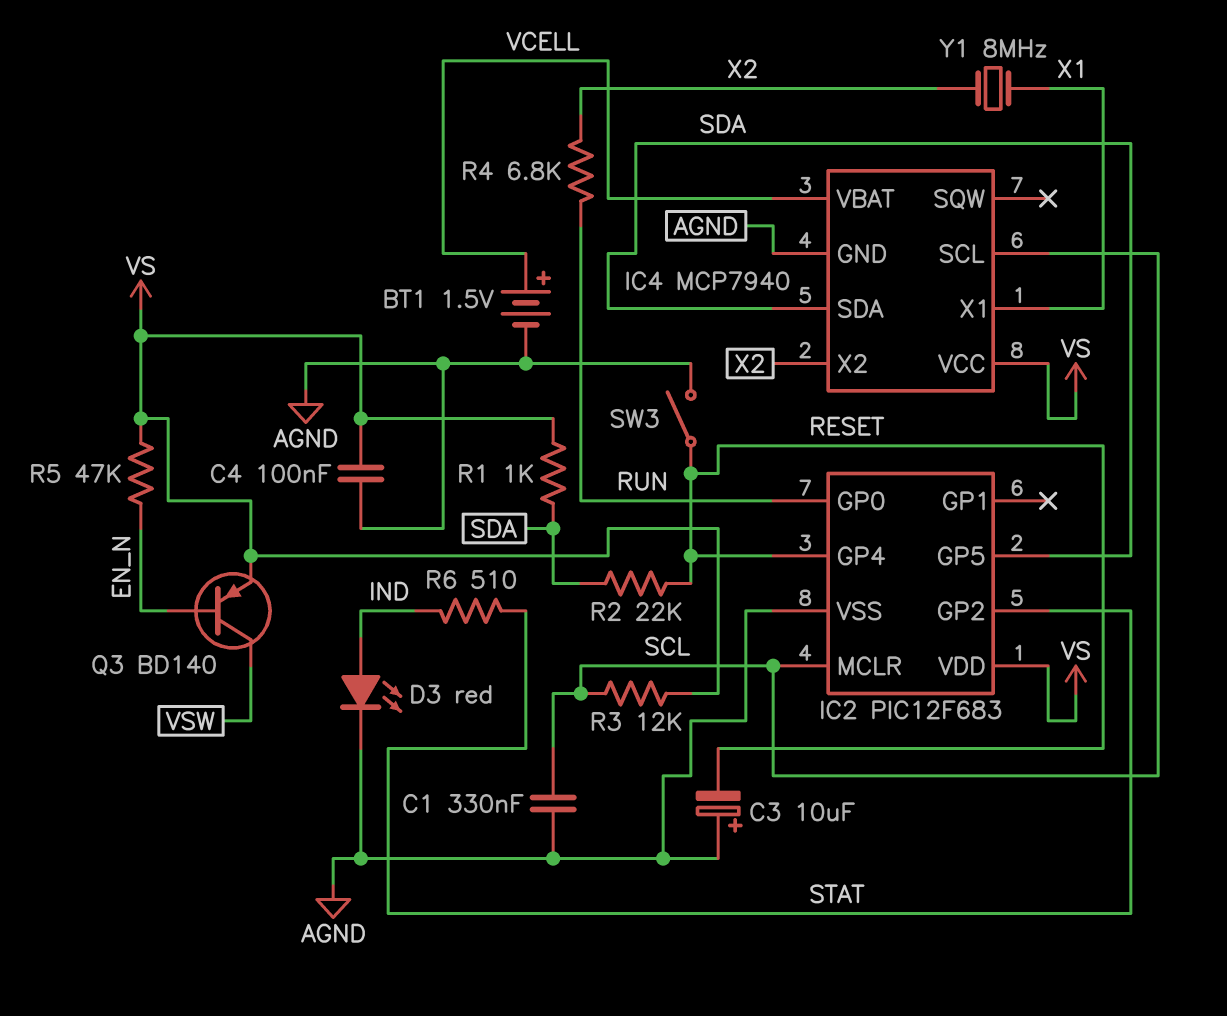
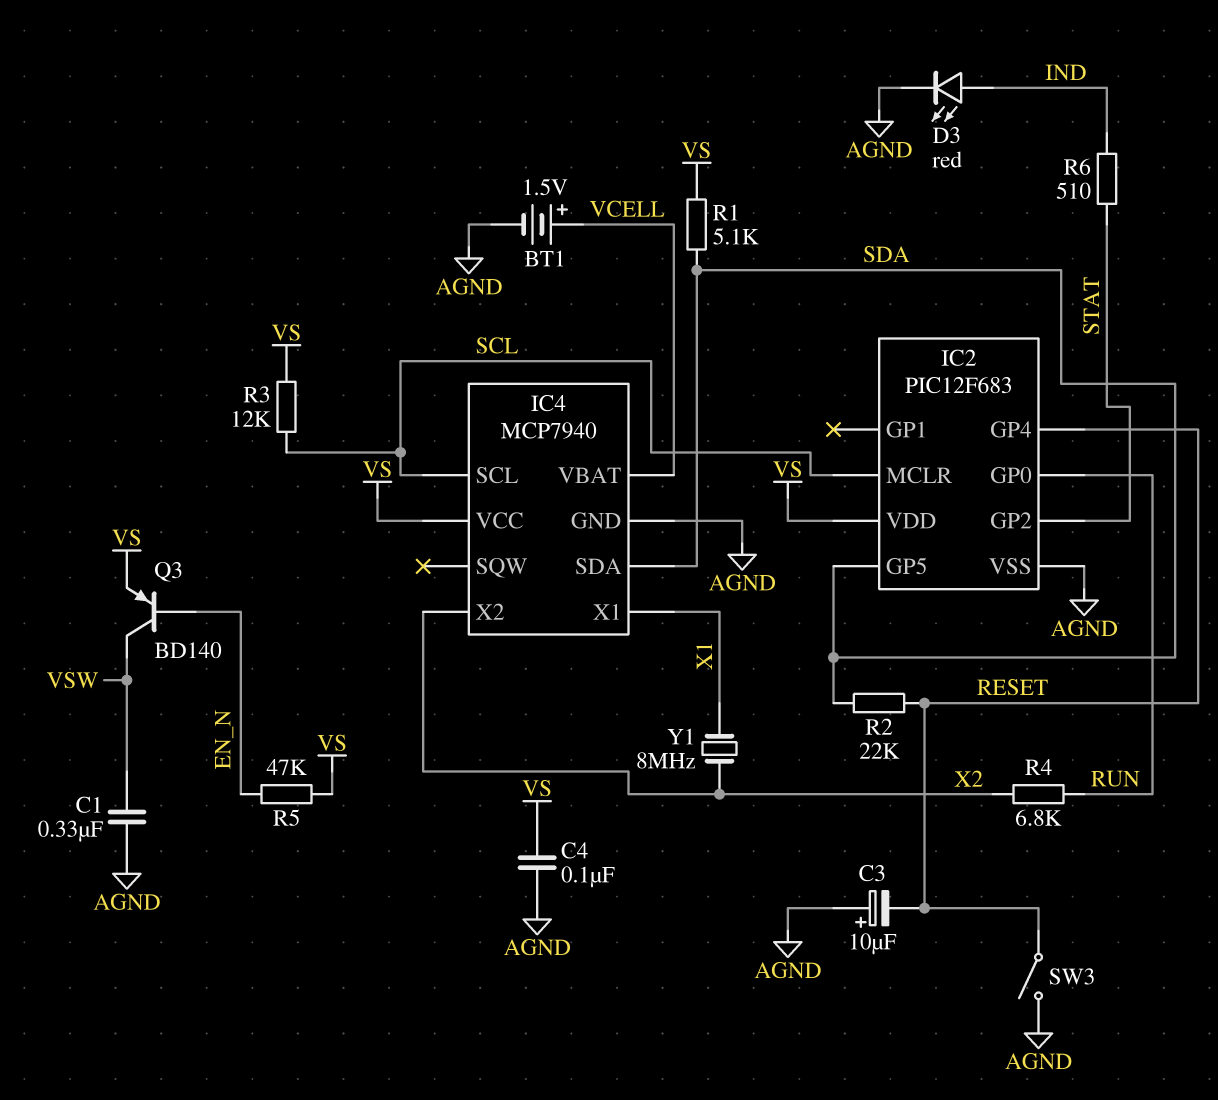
C1: 330nF (AGND, SCL) -> 330nF (AGND, VSW)
R1: 1k (SDA, VS) -> 5.1k (SDA, VS)

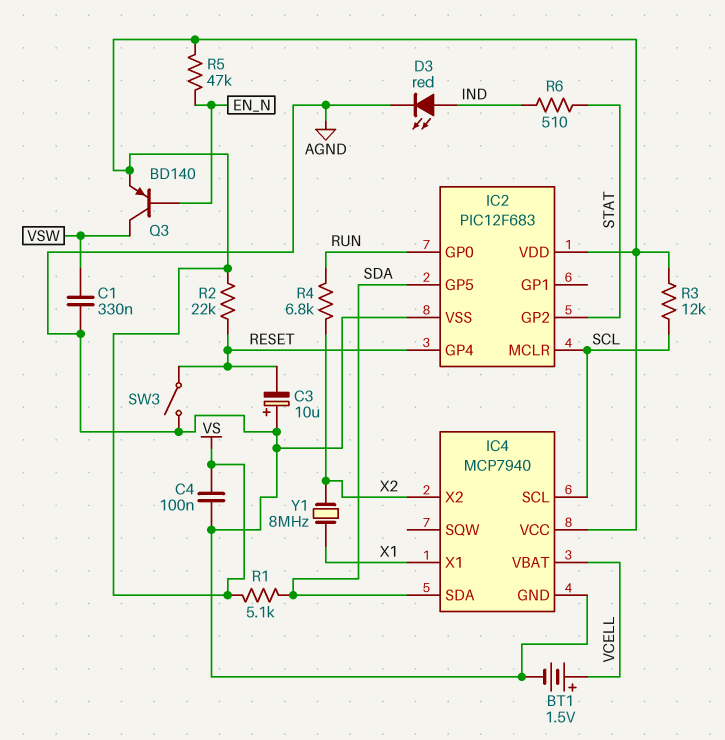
R2: 22k (RESET, SDA) -> 22k (RESET, VS)

